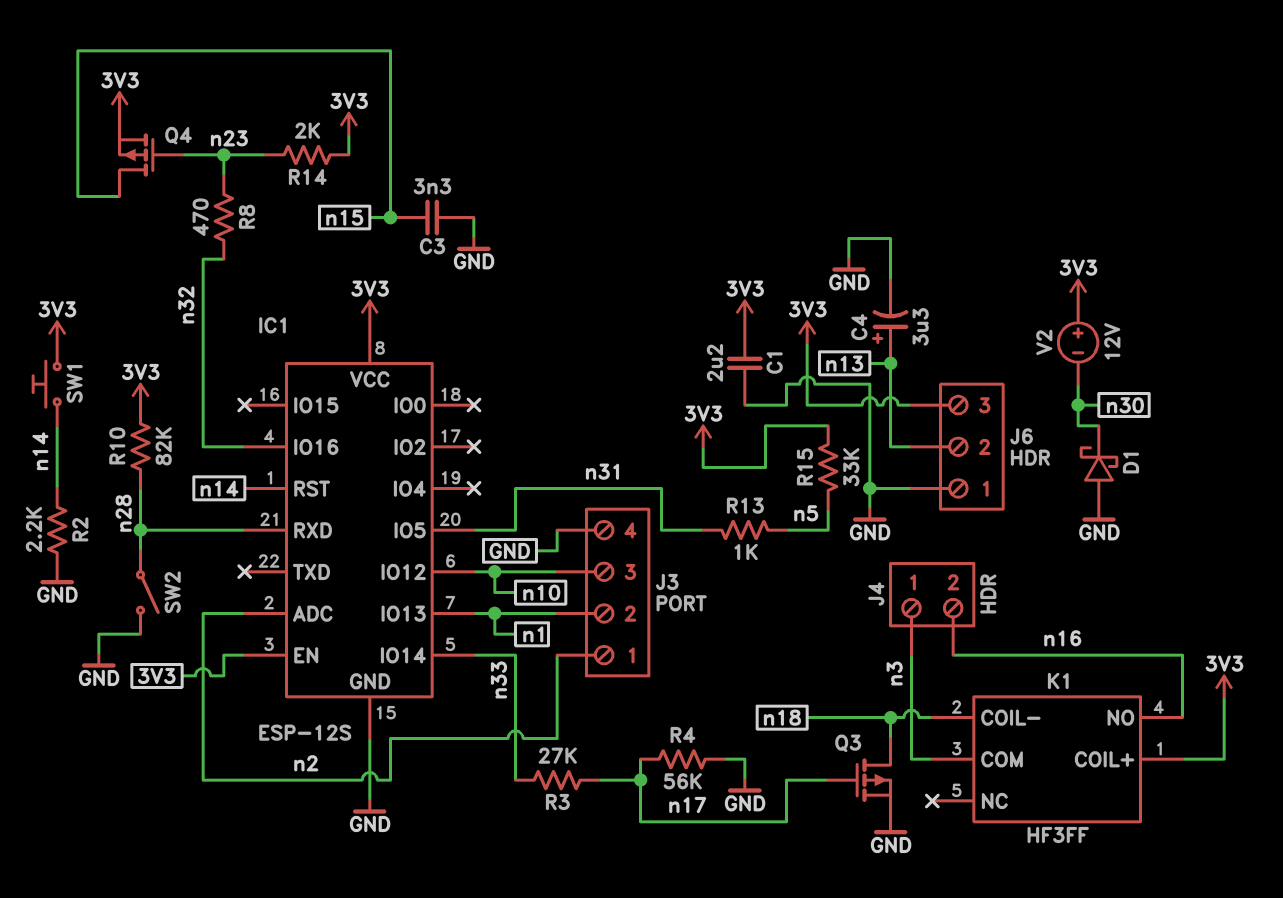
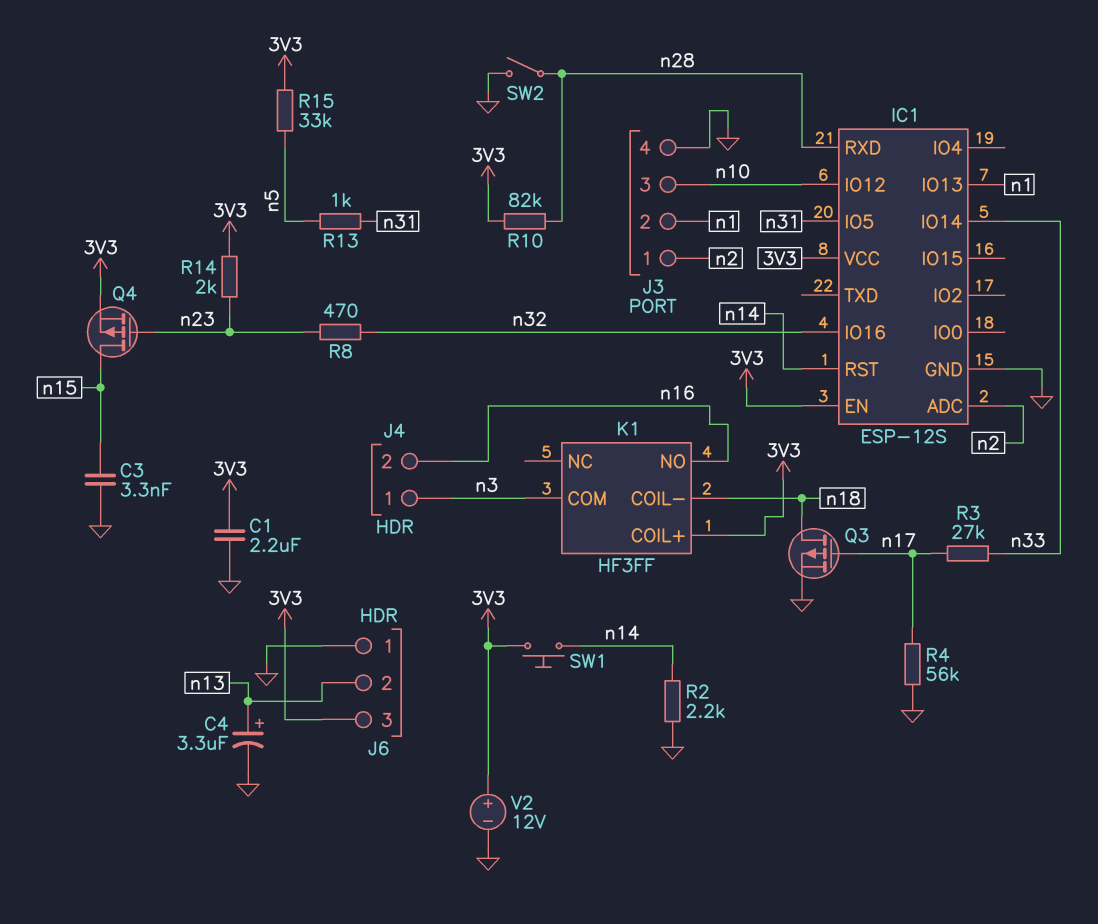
D1: schottky (A GND, K n30) -> none
V2: 12V (plus 3V3, minus n30) -> 12V (plus 3V3, minus GND)

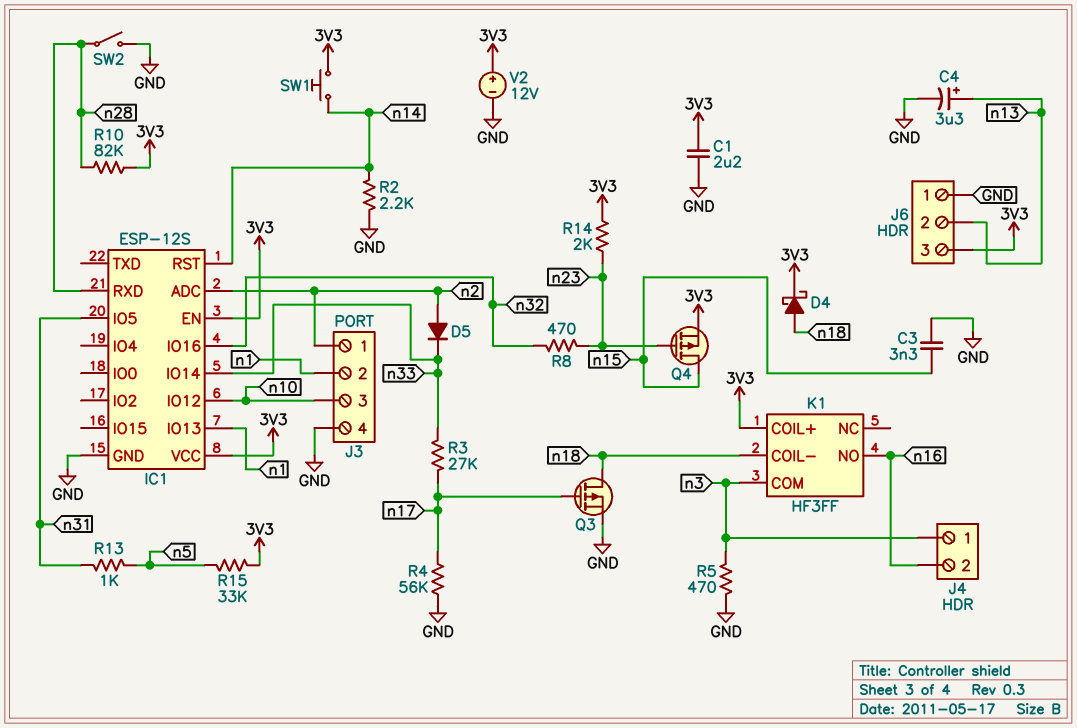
D4: none -> schottky (A n18, K 3V3)
D5: none -> diode (A n2, K n33)
R5: none -> 470 (GND, n3)

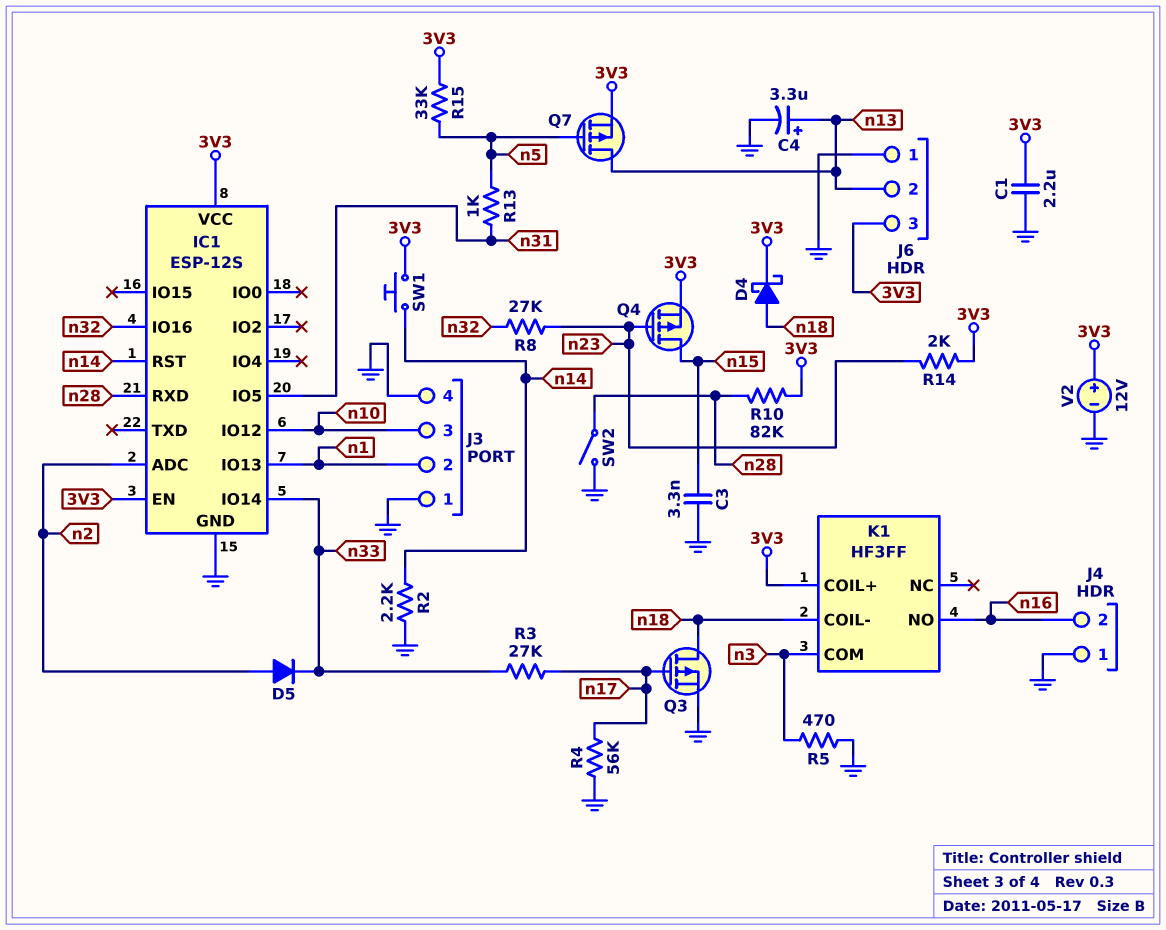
J3 pin 1: n2 -> GND
J4 pin 1: n3 -> GND
Q7: none -> PMOS (G n5, D n13, S 3V3)
R8: 470 (n23, n32) -> 27k (n23, n32)

